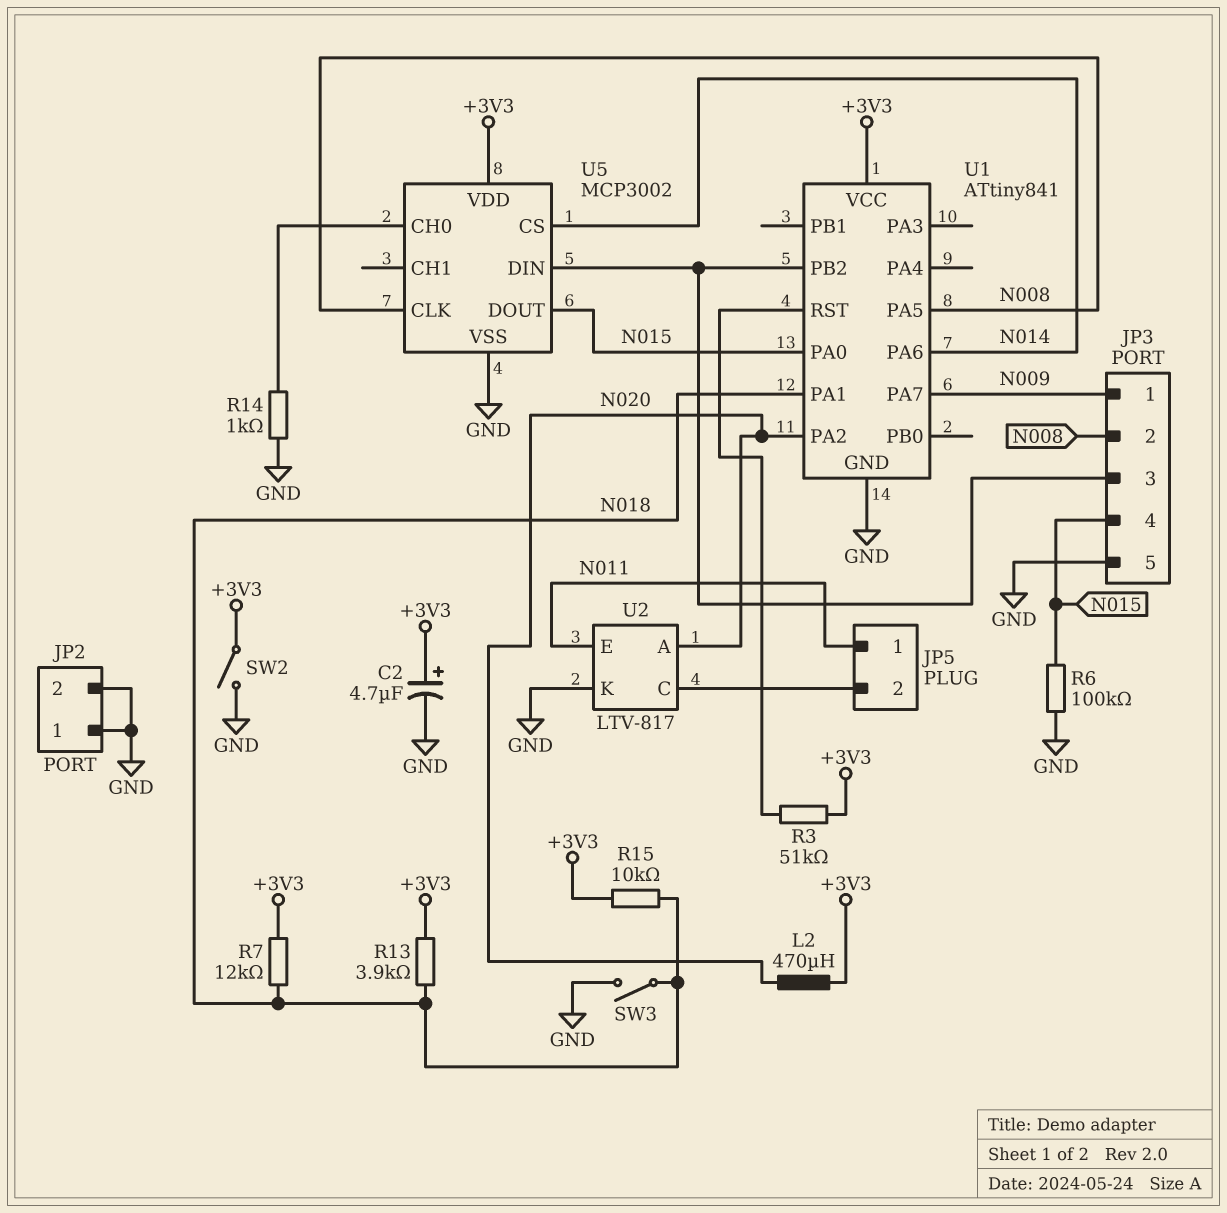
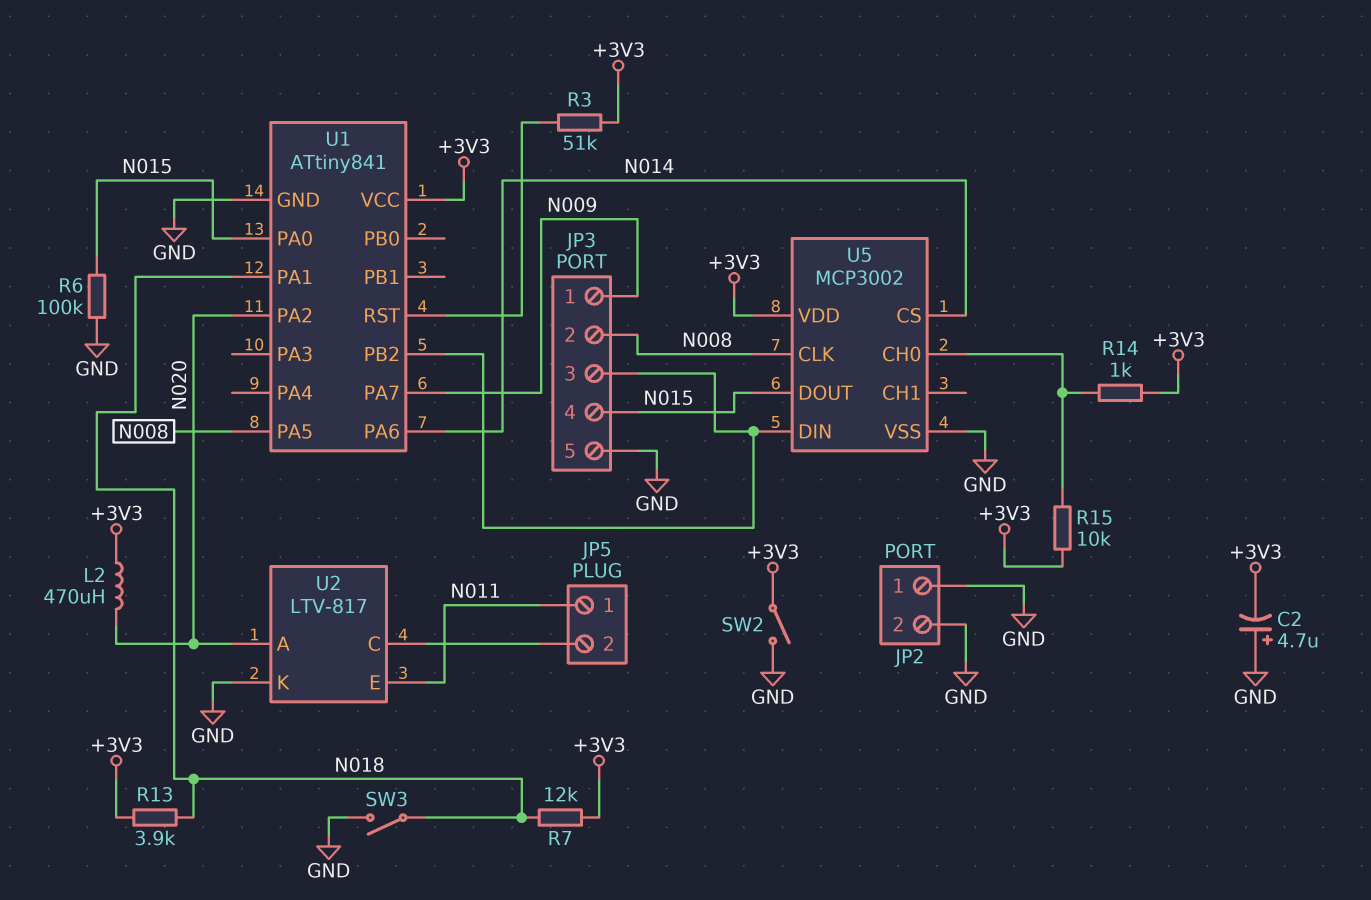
C2: 4.7uF (plus +3V3, minus GND) -> 4.7uF (plus GND, minus +3V3)
R14: 1k (GND, U5/CH0) -> 1k (+3V3, U5/CH0)
R15: 10k (+3V3, N018) -> 10k (+3V3, U5/CH0)

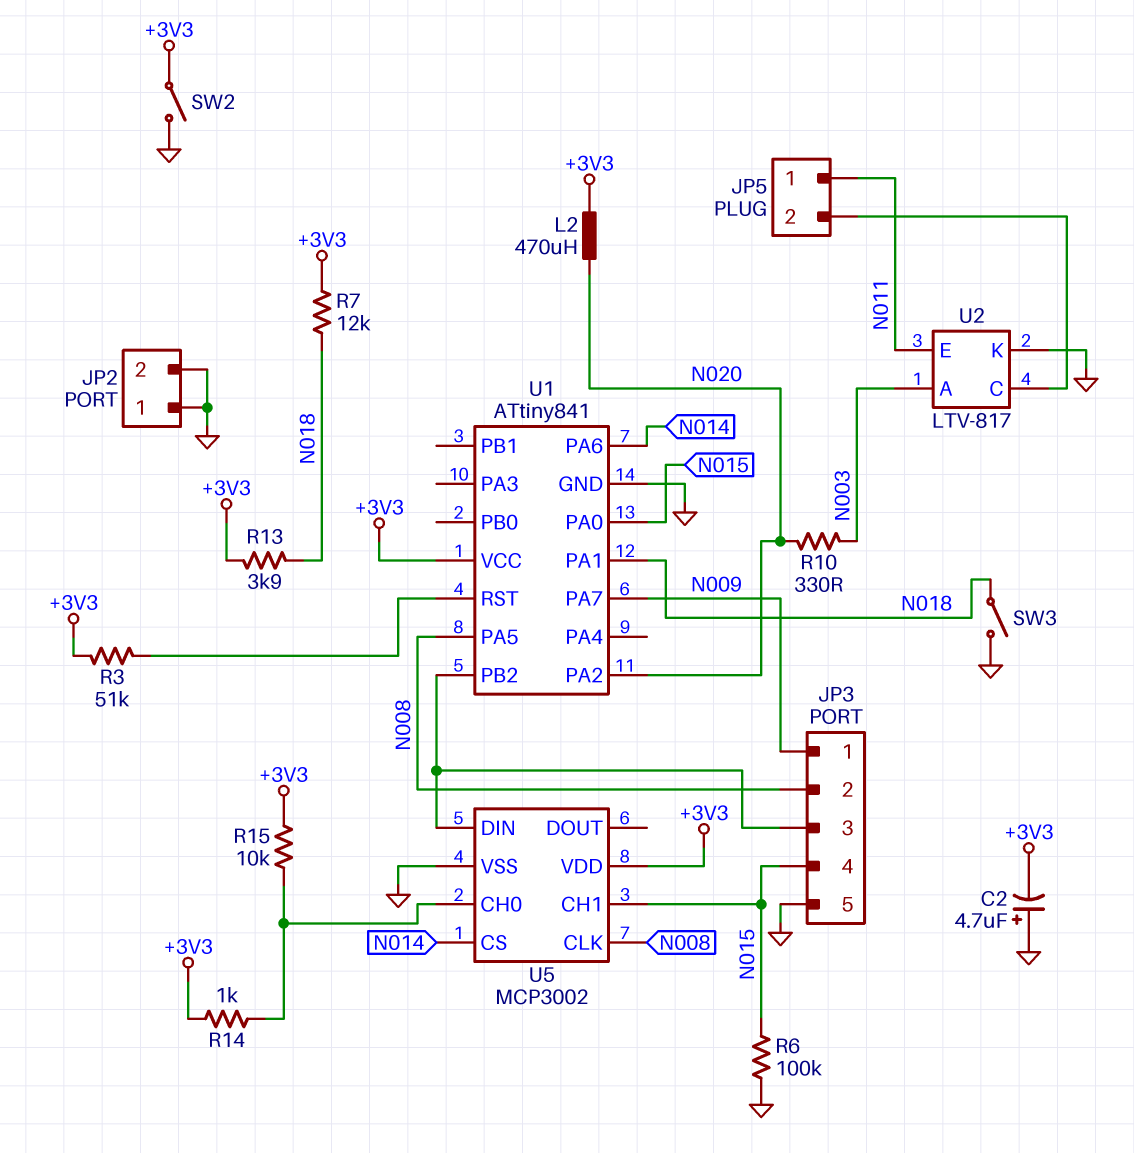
R10: none -> 330 (N003, N020)
U2 pin A: N020 -> N003
U5 pin CH1: none -> N015
U5 pin DOUT: N015 -> none

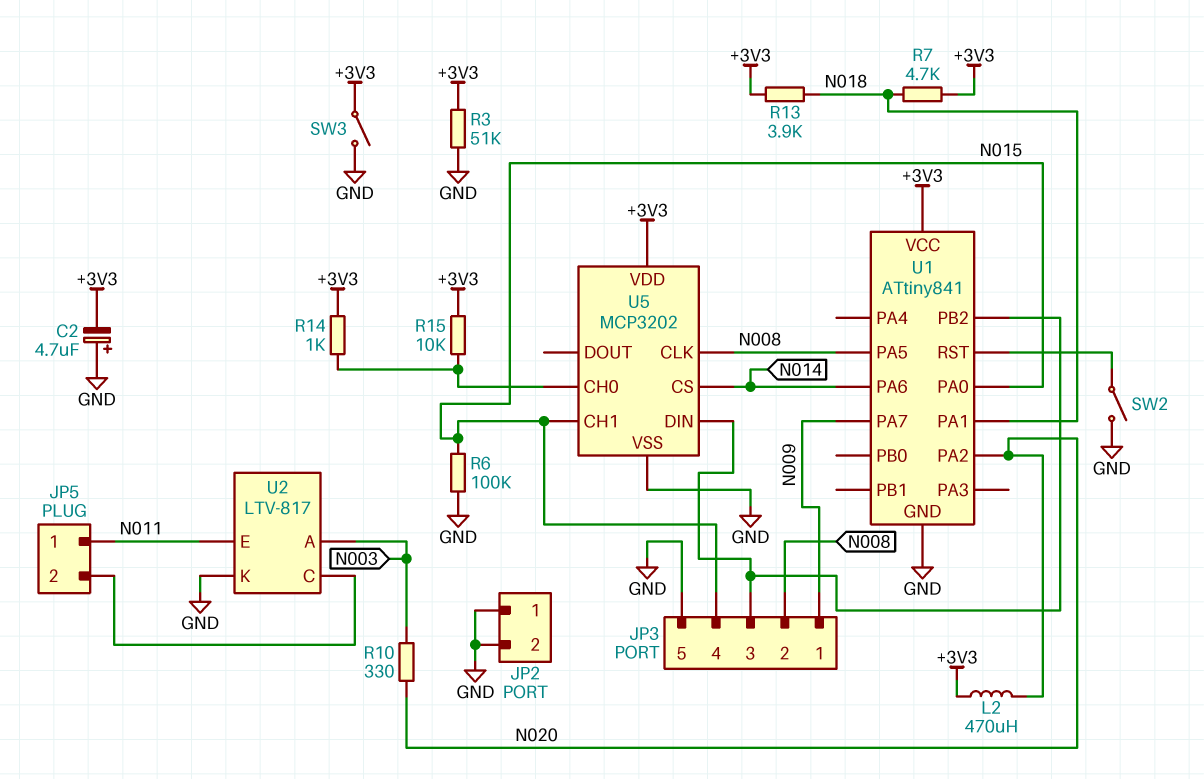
R3: 51k (+3V3, U1/RST) -> 51k (+3V3, GND)
R7: 12k (+3V3, N018) -> 4.7k (+3V3, N018)
SW2: switch (+3V3, GND) -> switch (GND, U1/RST)
SW3: switch (GND, N018) -> switch (+3V3, GND)
U5: MCP3002 -> MCP3202

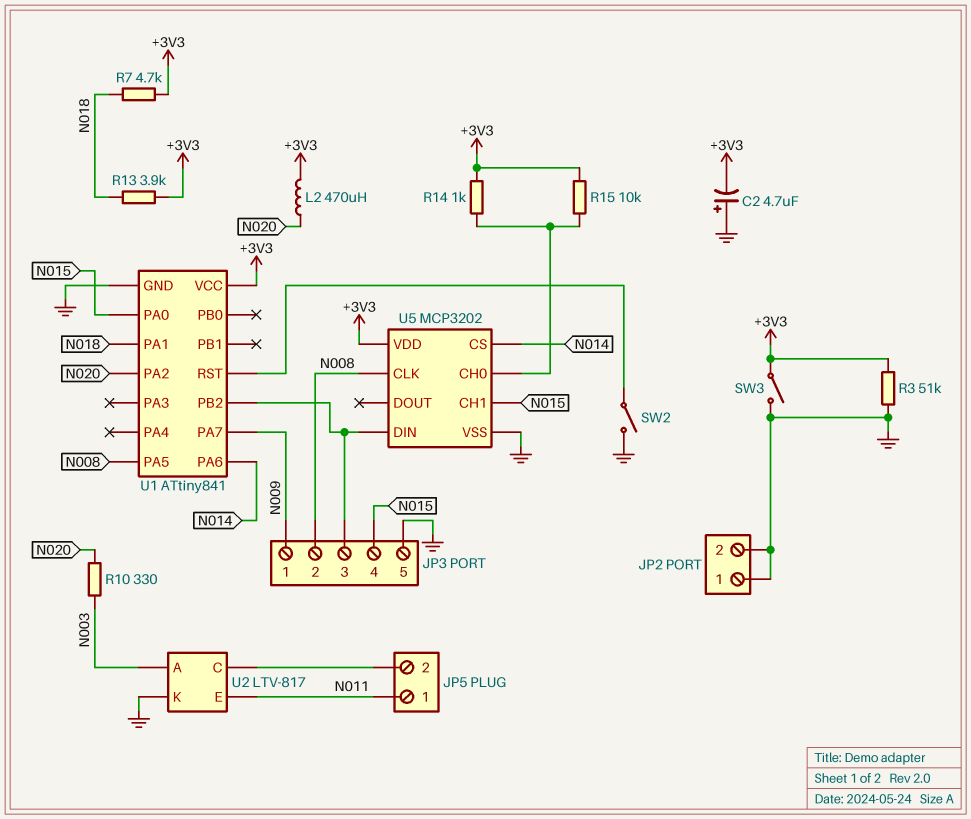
R6: 100k (GND, N015) -> none

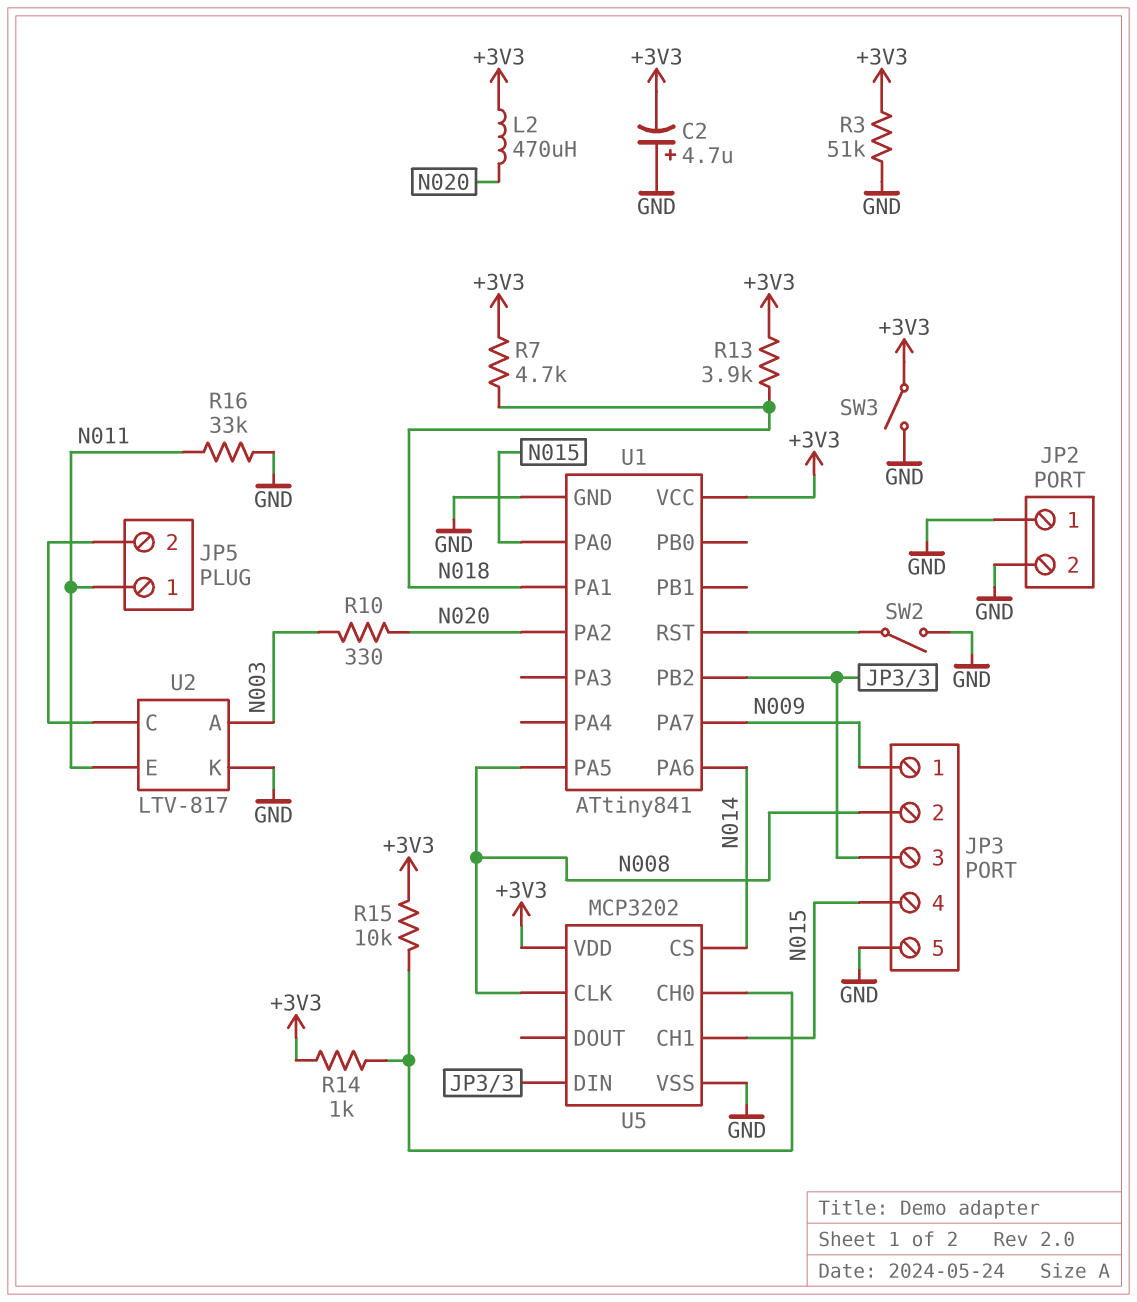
R16: none -> 33k (GND, N011)

